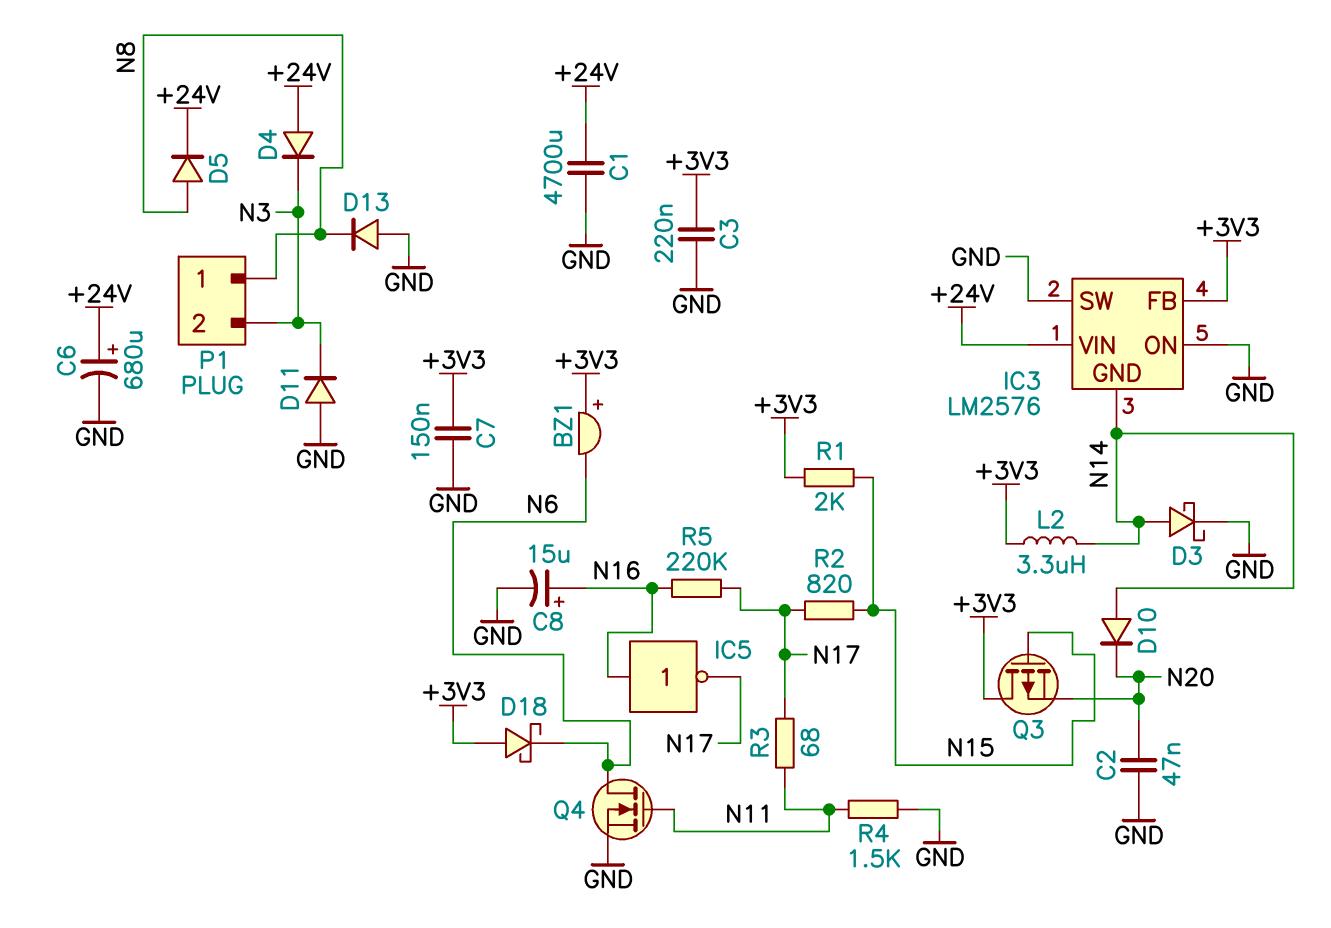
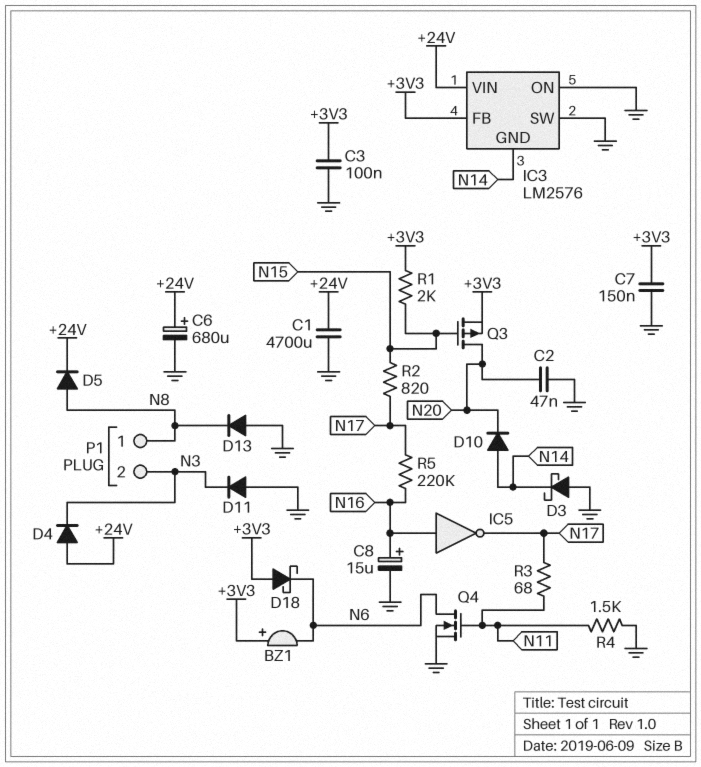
C3: 220nF (+3V3, GND) -> 100nF (+3V3, GND)
D3: schottky (A N14, K GND) -> schottky (A GND, K N14)
L2: 3.3uH (+3V3, N14) -> none
Q3: PMOS (G N15, D +3V3, S N20) -> PMOS (G N15, D N20, S +3V3)

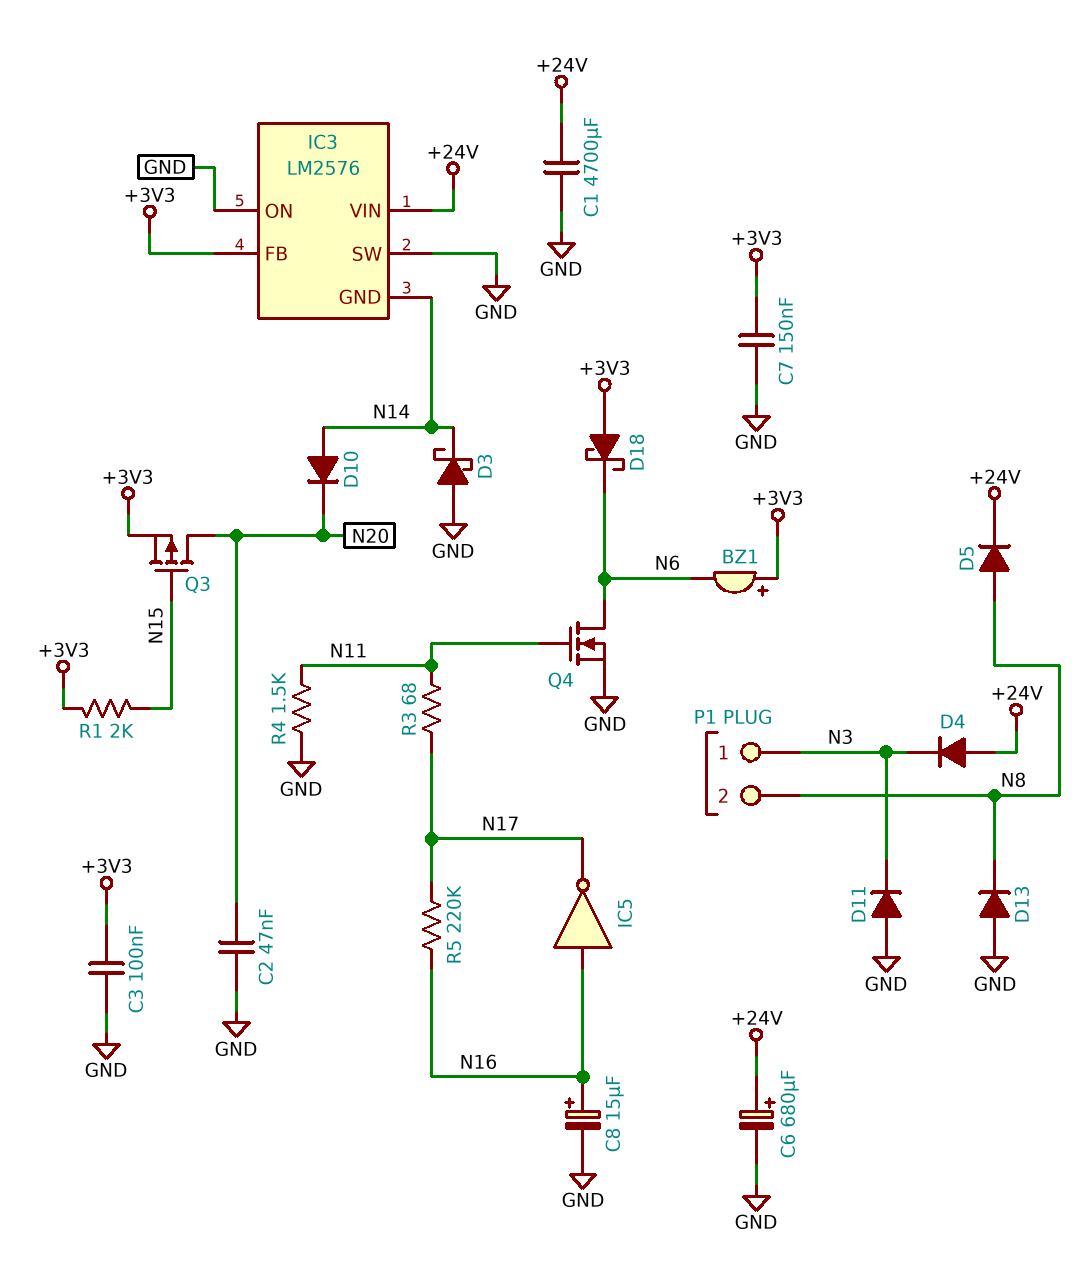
P1 pin 1: N8 -> N3
P1 pin 2: N3 -> N8
R2: 820 (N15, N17) -> none

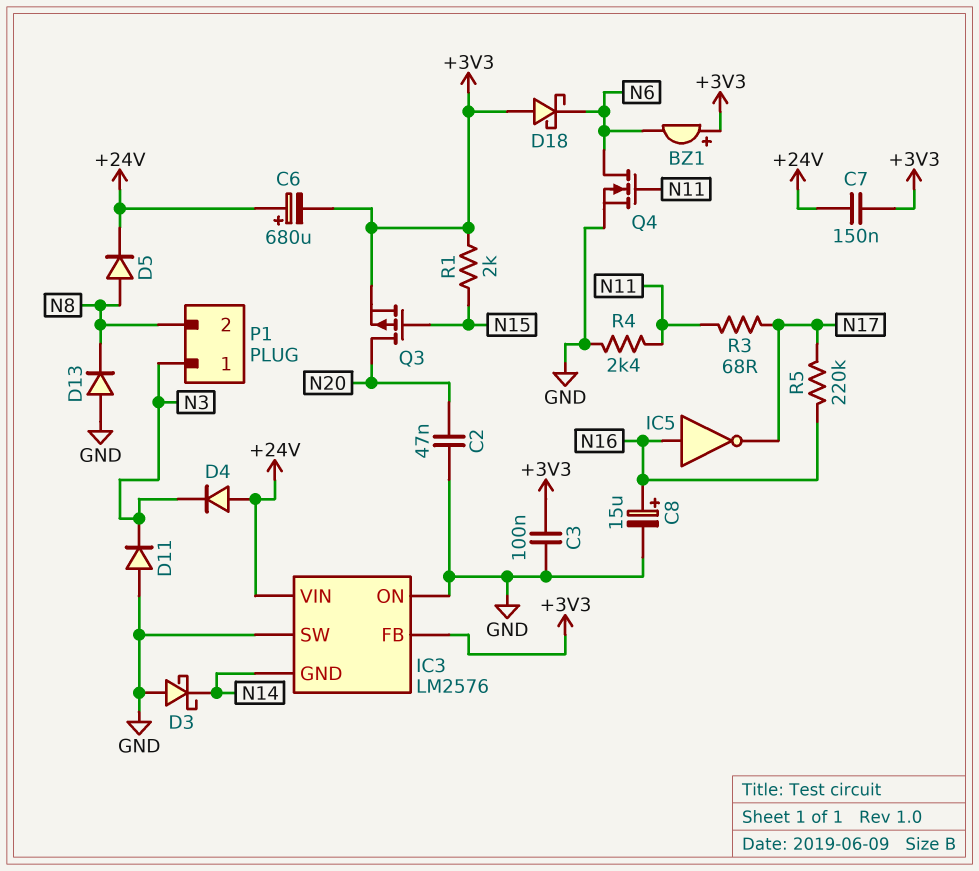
C1: 4700uF (+24V, GND) -> none
C6: 680uF (plus +24V, minus GND) -> 680uF (plus +24V, minus +3V3)
C7: 150nF (+3V3, GND) -> 150nF (+3V3, +24V)
D10: diode (A N14, K N20) -> none
R4: 1.5k (GND, N11) -> 2.4k (GND, N11)

